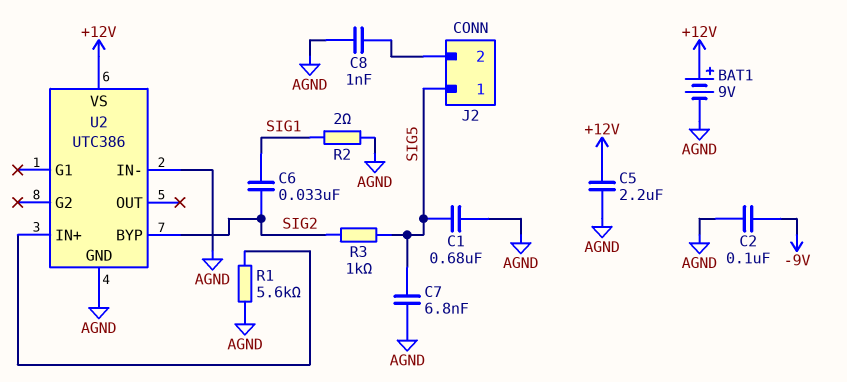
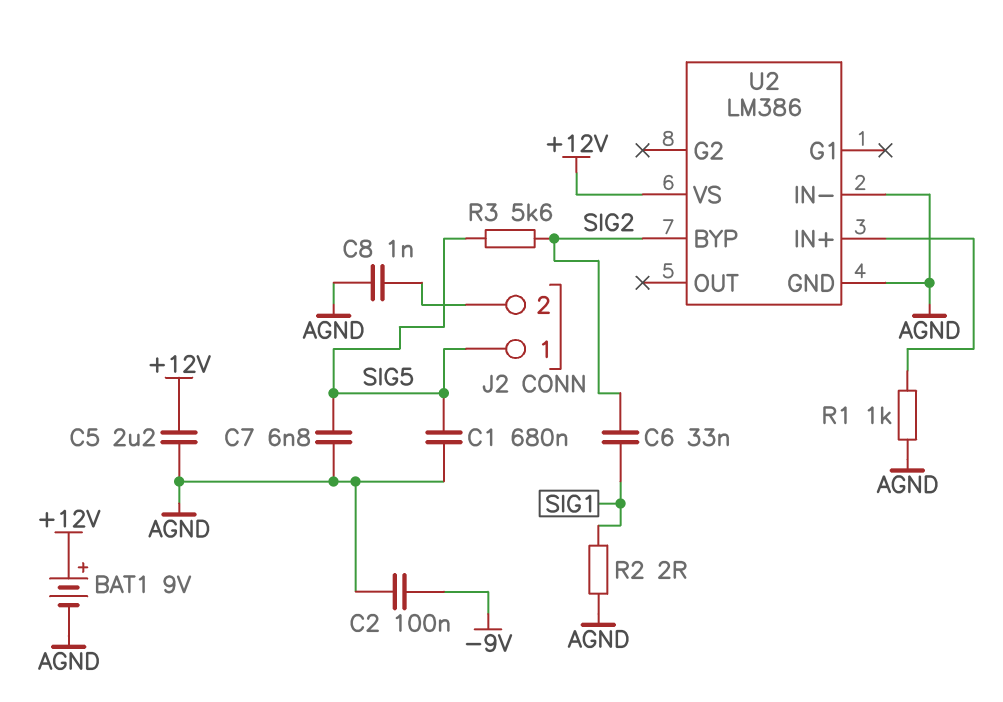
R1: 5.6k (AGND, U2/IN+) -> 1k (AGND, U2/IN+)
R3: 1k (SIG2, SIG5) -> 5.6k (SIG2, SIG5)
U2: UTC386 -> LM386

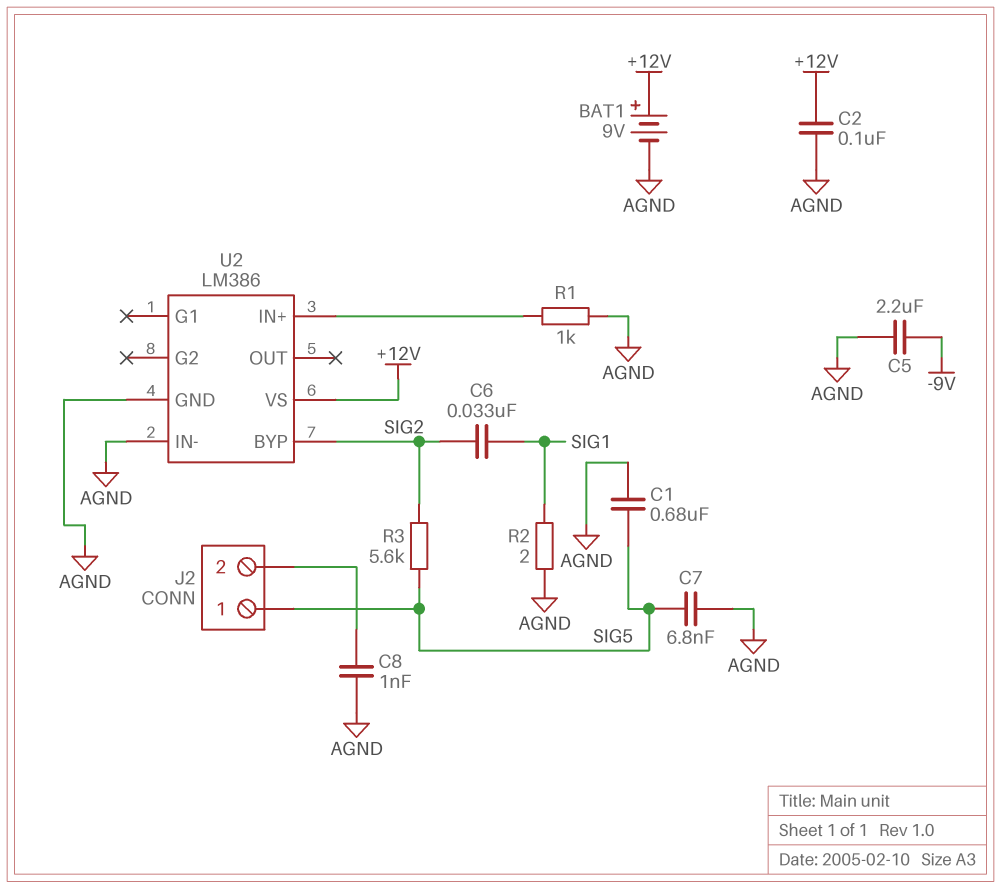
C2: 100nF (-9V, AGND) -> 100nF (+12V, AGND)
C5: 2.2uF (+12V, AGND) -> 2.2uF (-9V, AGND)

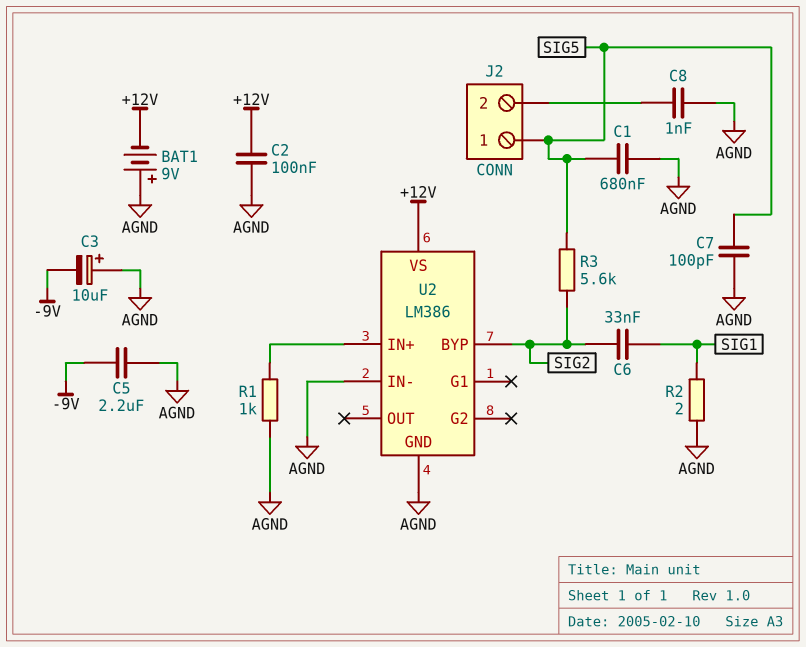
BAT1: 9V (plus +12V, minus AGND) -> 9V (plus AGND, minus +12V)
C3: none -> 10uF (plus AGND, minus -9V)
C7: 6.8nF (AGND, SIG5) -> 100pF (AGND, SIG5)

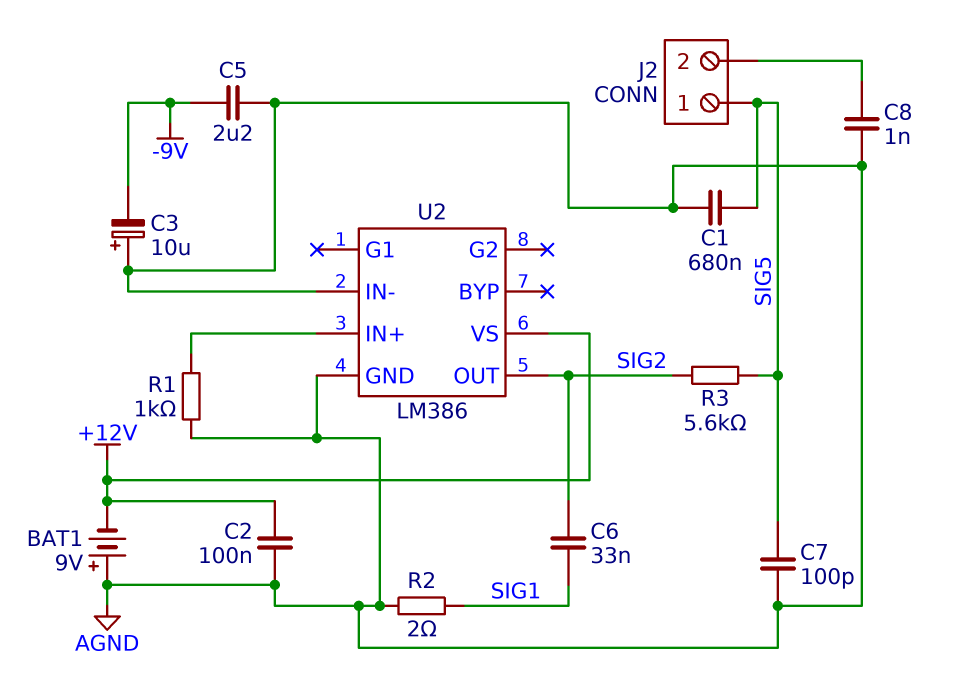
U2 pin BYP: SIG2 -> none
U2 pin OUT: none -> SIG2

